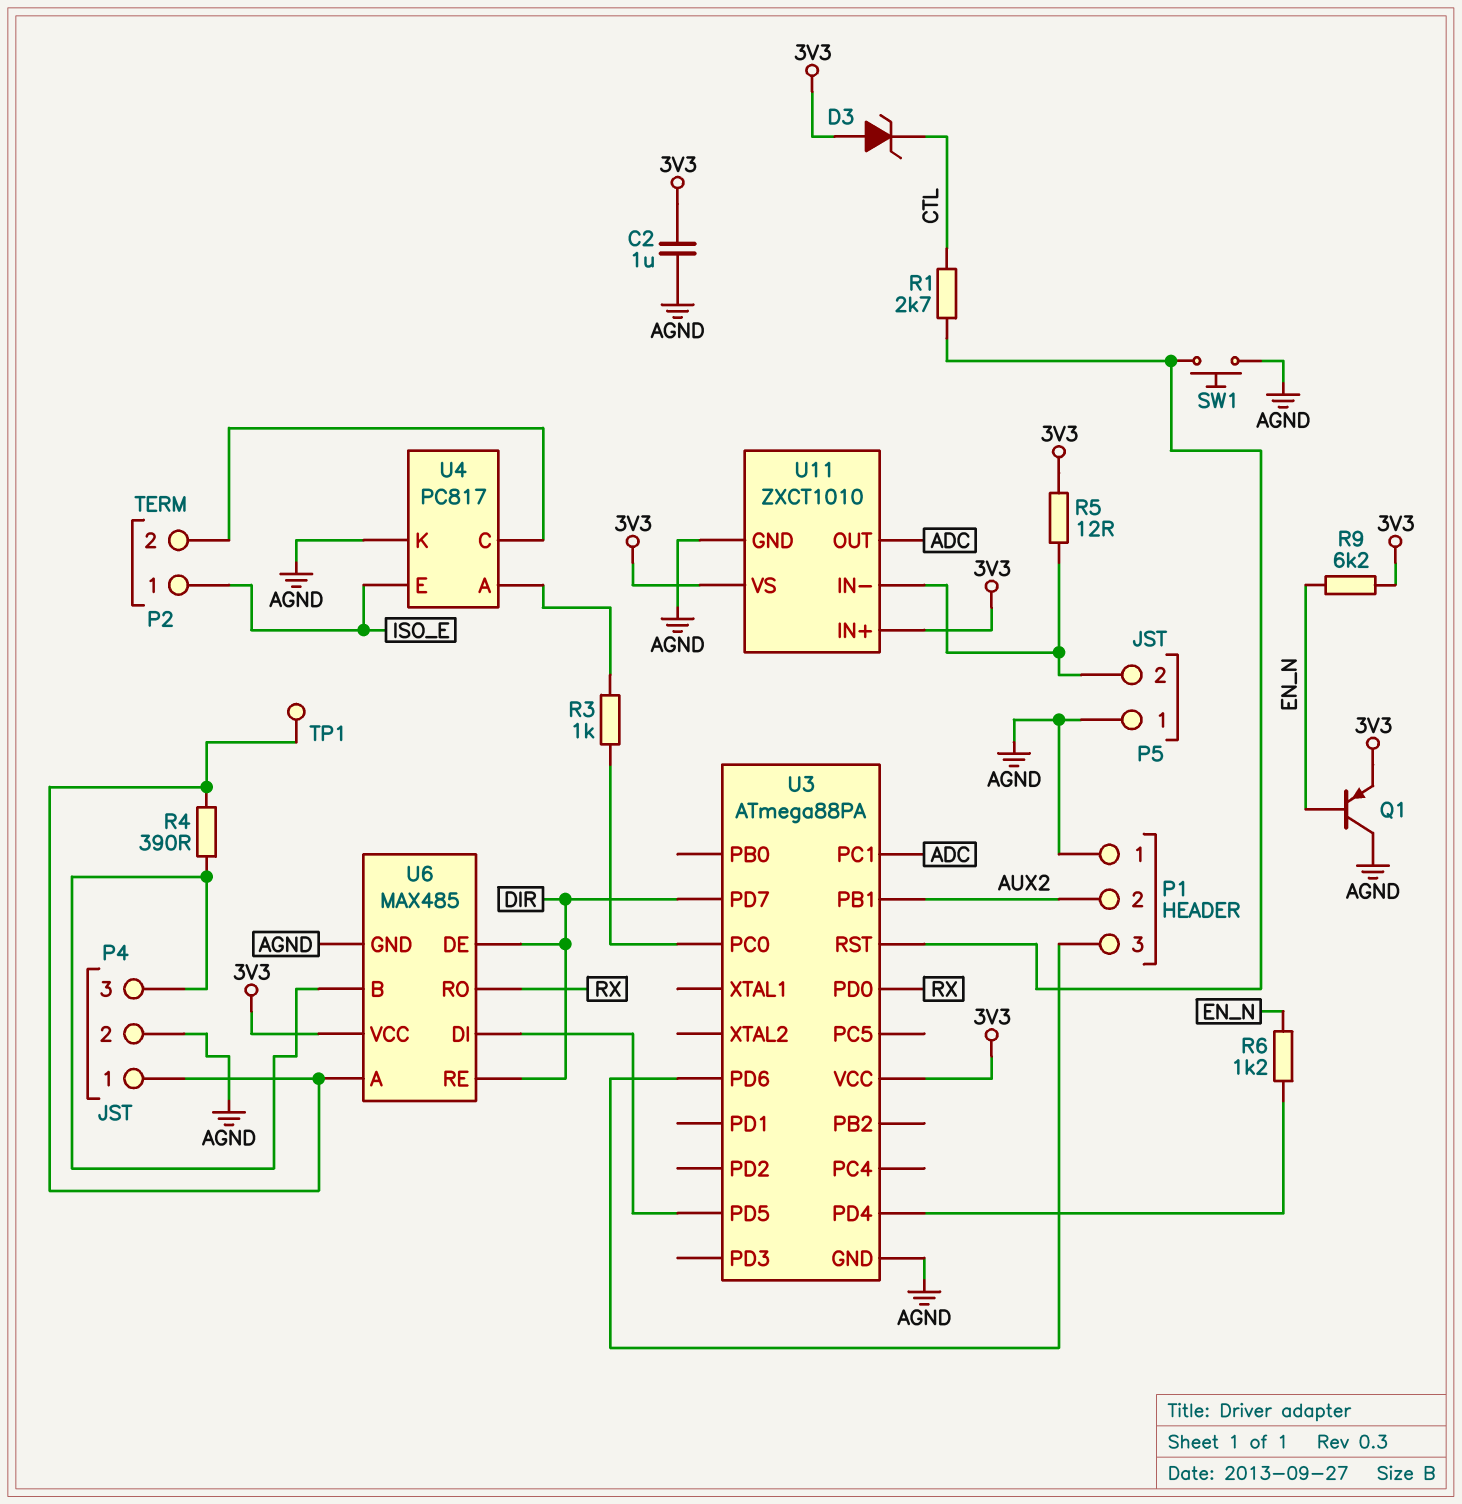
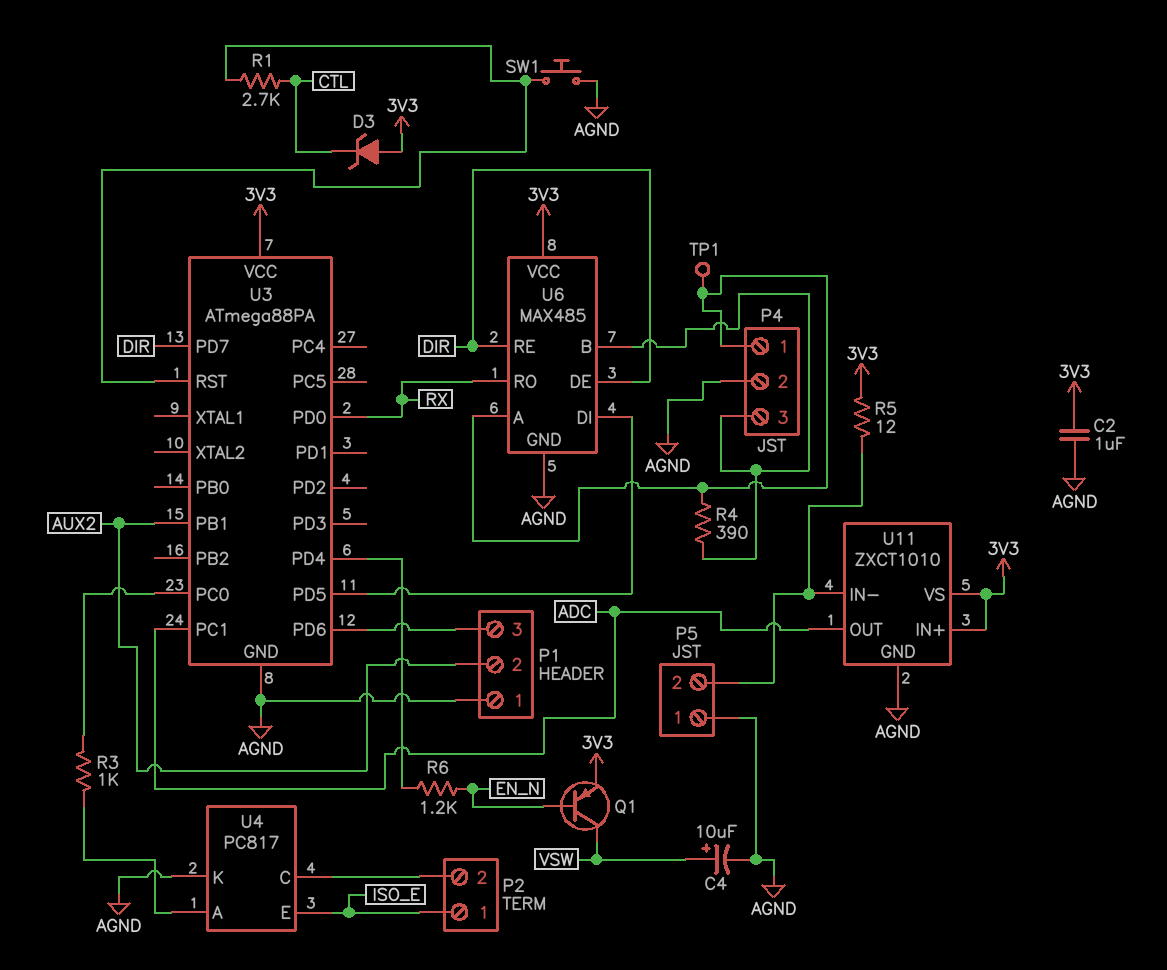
C4: none -> 10uF (plus VSW, minus AGND)
Q1: PNP (B EN_N, C AGND, E 3V3) -> PNP (B EN_N, C VSW, E 3V3)
R9: 6.2k (3V3, EN_N) -> none

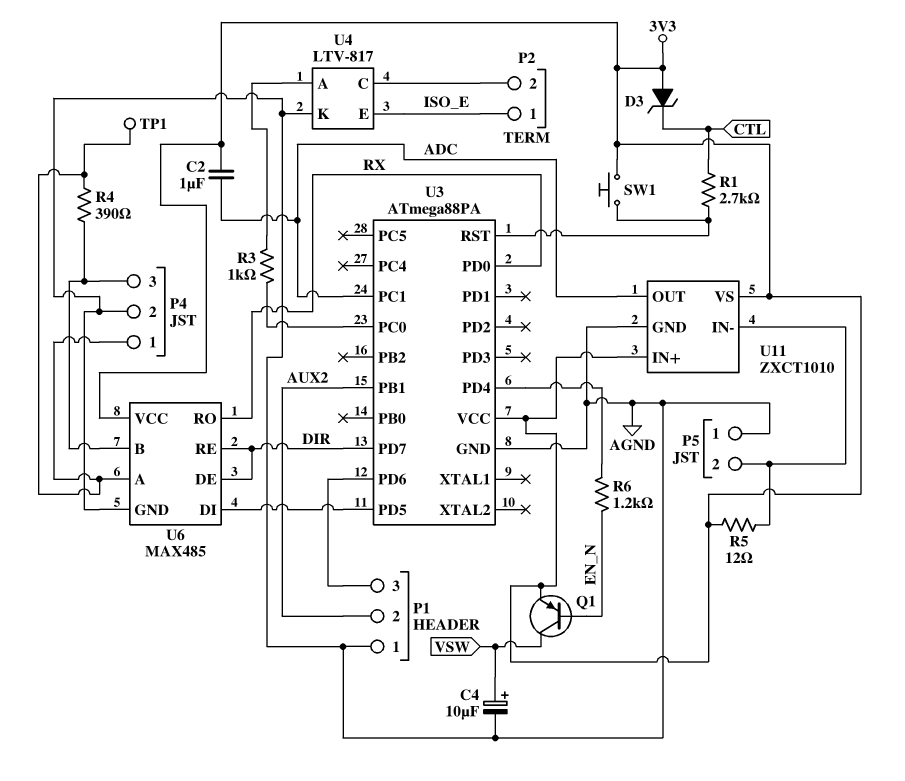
C2: 1uF (3V3, AGND) -> 1uF (3V3, ADC)
SW1: button (AGND, U3/RST) -> button (3V3, U3/RST)
U4: PC817 -> LTV-817

